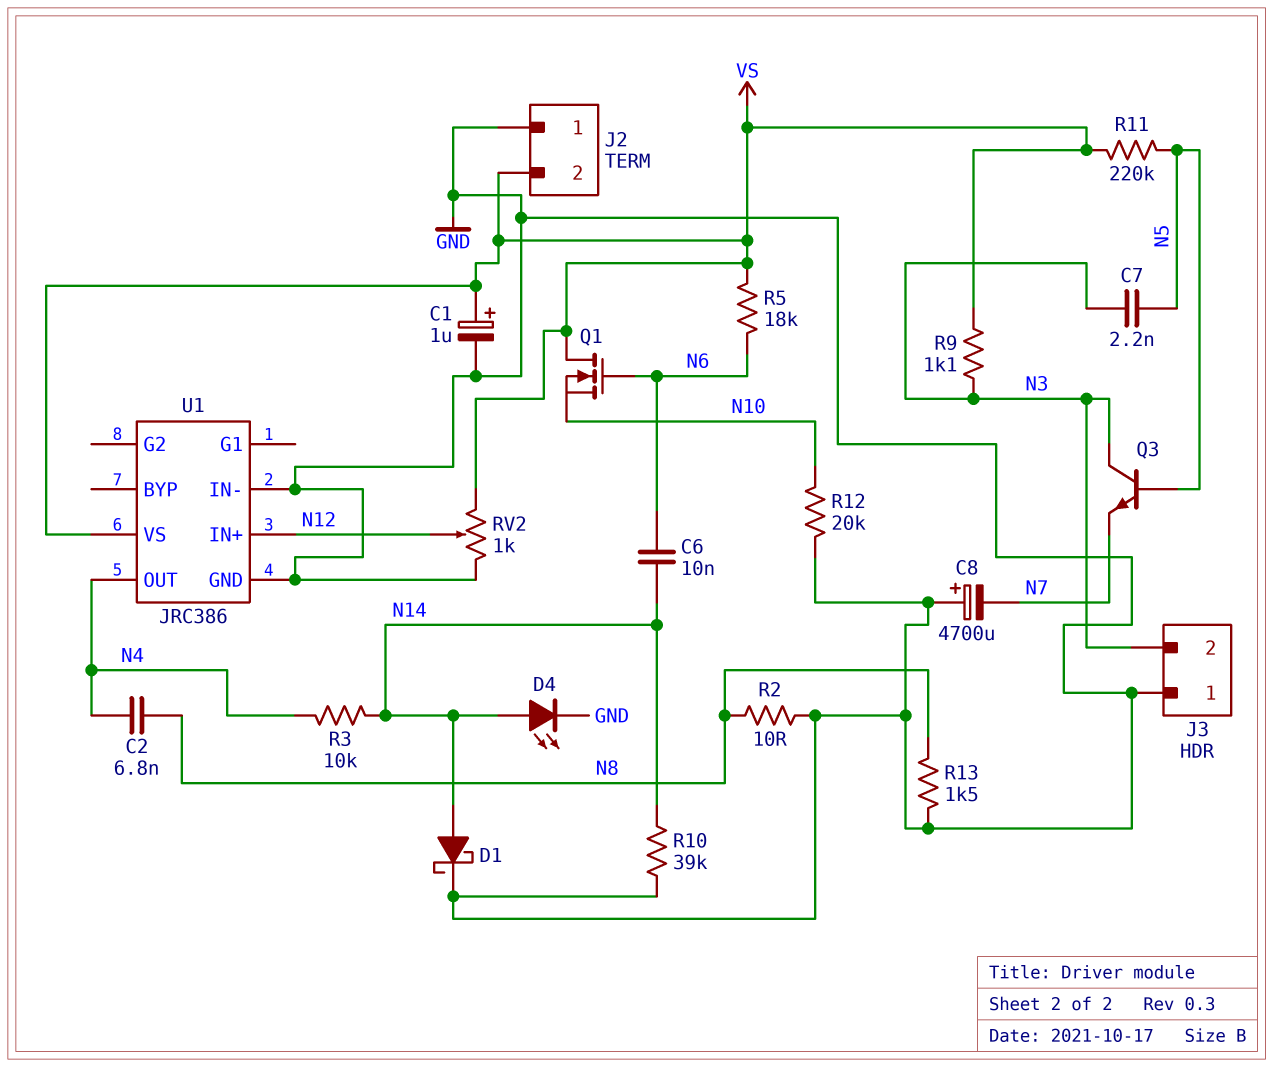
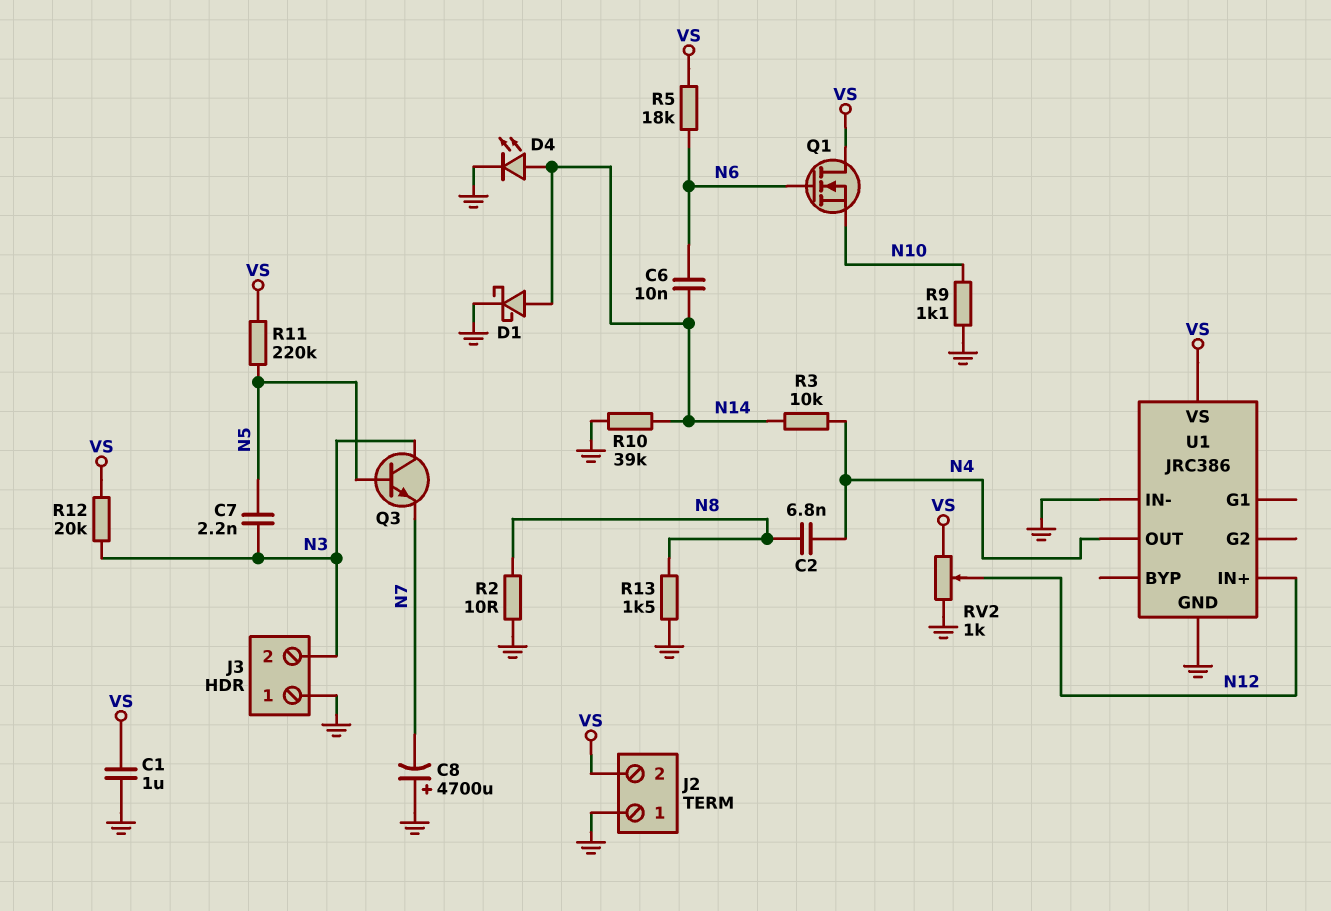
C1: 1uF (plus VS, minus GND) -> 1uF (GND, VS)
R9: 1.1k (N3, VS) -> 1.1k (GND, N10)
R12: 20k (GND, N10) -> 20k (N3, VS)

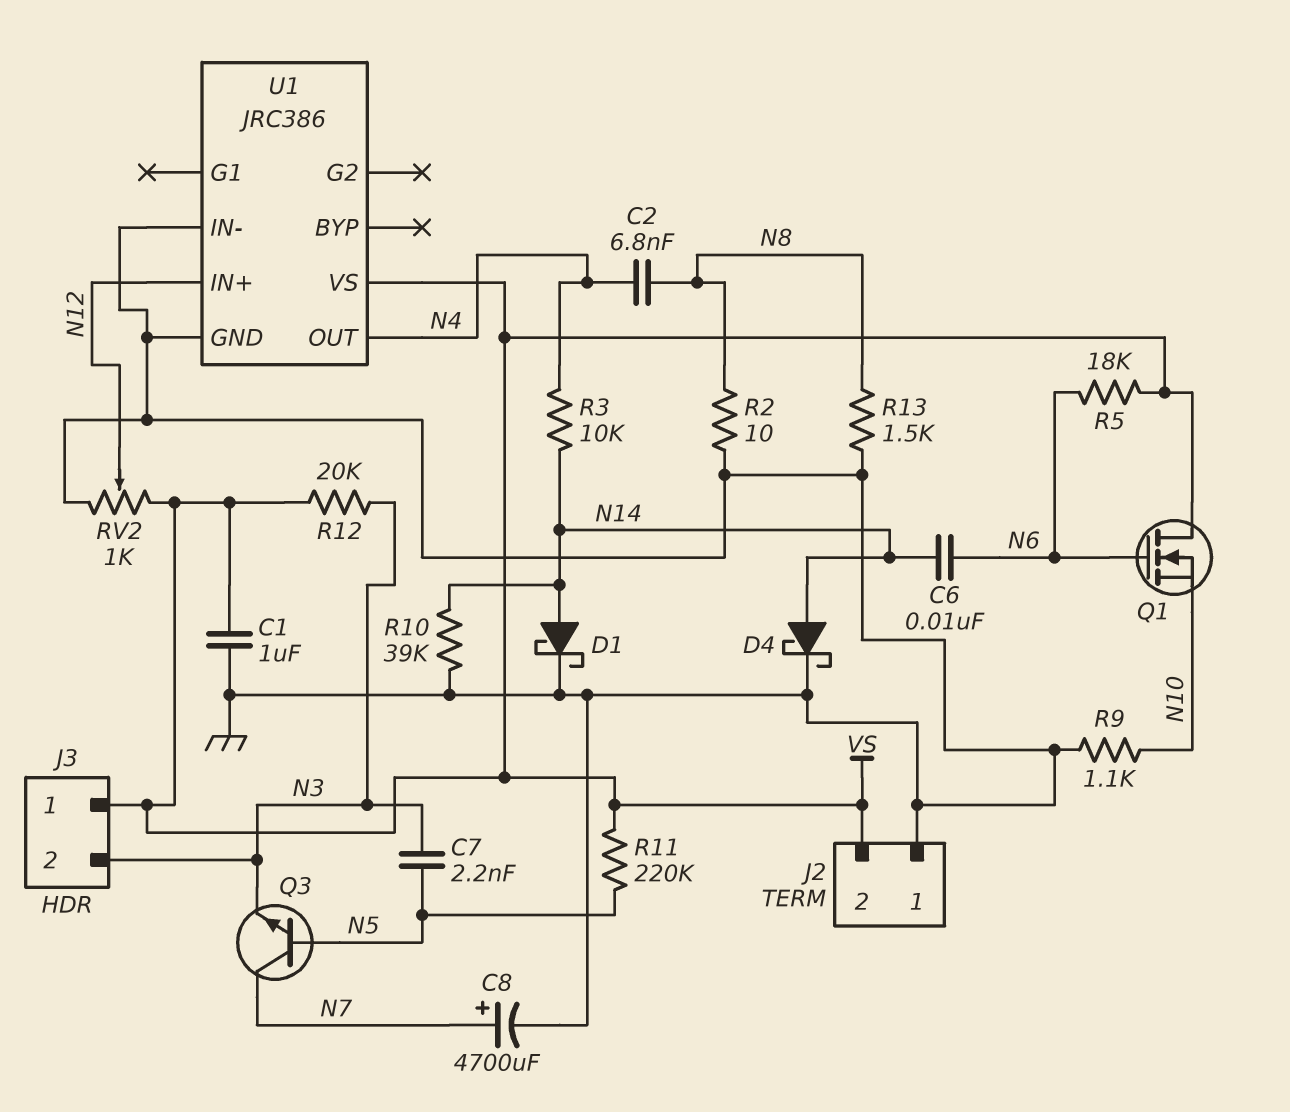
C8: 4700uF (plus GND, minus N7) -> 4700uF (plus N7, minus GND)
D4: LED (A N14, K GND) -> schottky (A N14, K GND)
J3 pin 1: GND -> VS
Q3: NPN (B N5, C N3, E N7) -> NPN (B N5, C N7, E N3)

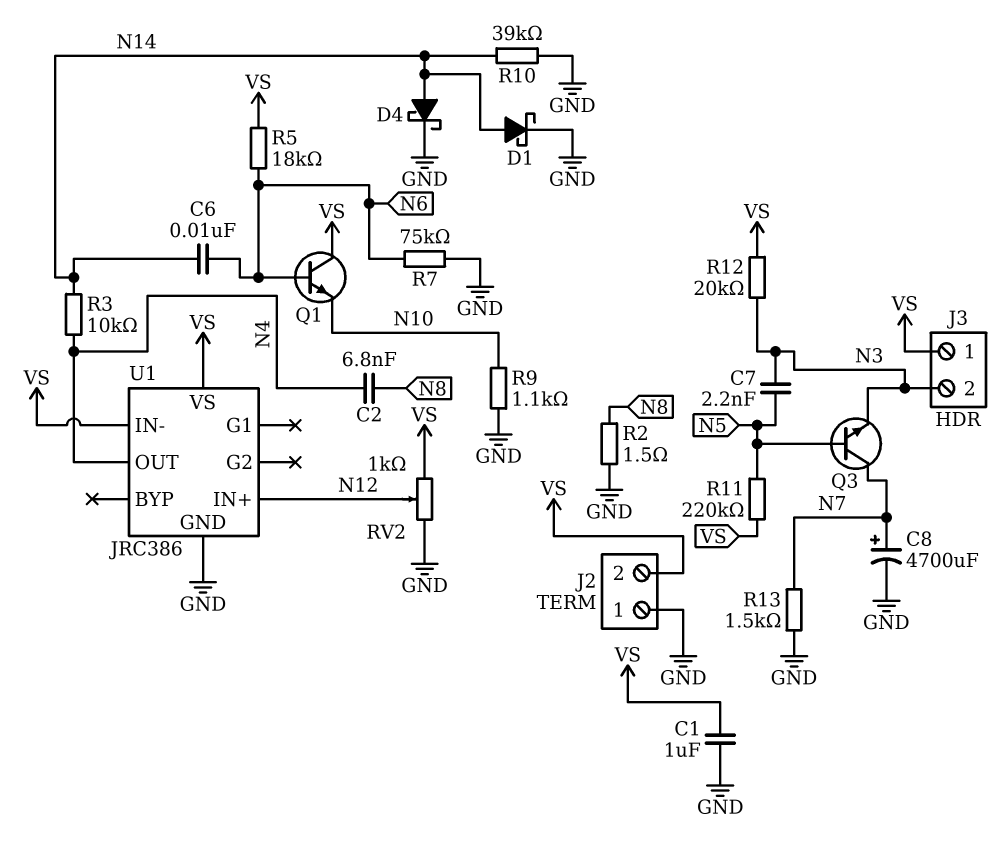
Q1: NMOS (G N6, D VS, S N10) -> NPN (B N6, C VS, E N10)
R2: 10 (GND, N8) -> 1.5 (GND, N8)
R7: none -> 75k (GND, N6)
R13: 1.5k (GND, N8) -> 1.5k (GND, N7)
U1 pin IN-: GND -> VS

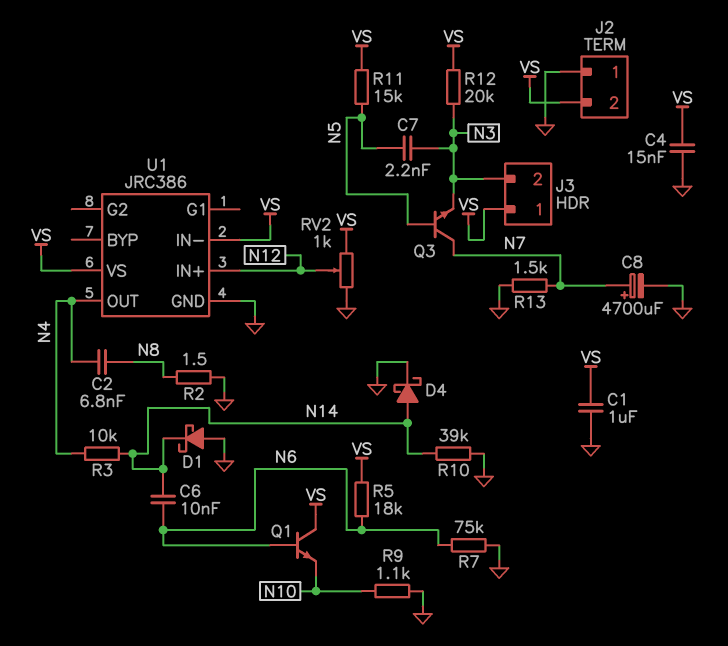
C4: none -> 15nF (GND, VS)
D1: schottky (A N14, K GND) -> schottky (A GND, K N14)
R11: 220k (N5, VS) -> 15k (N5, VS)

